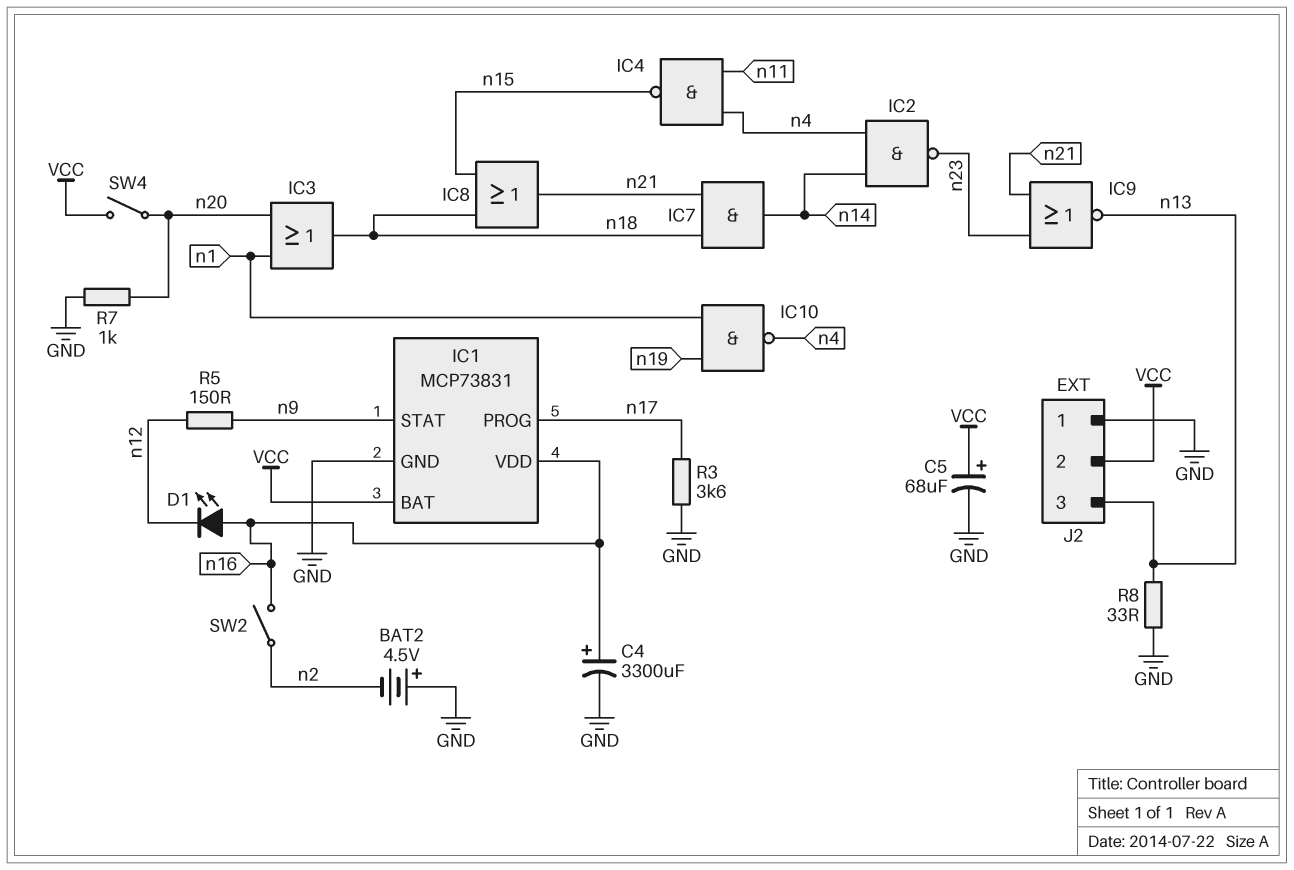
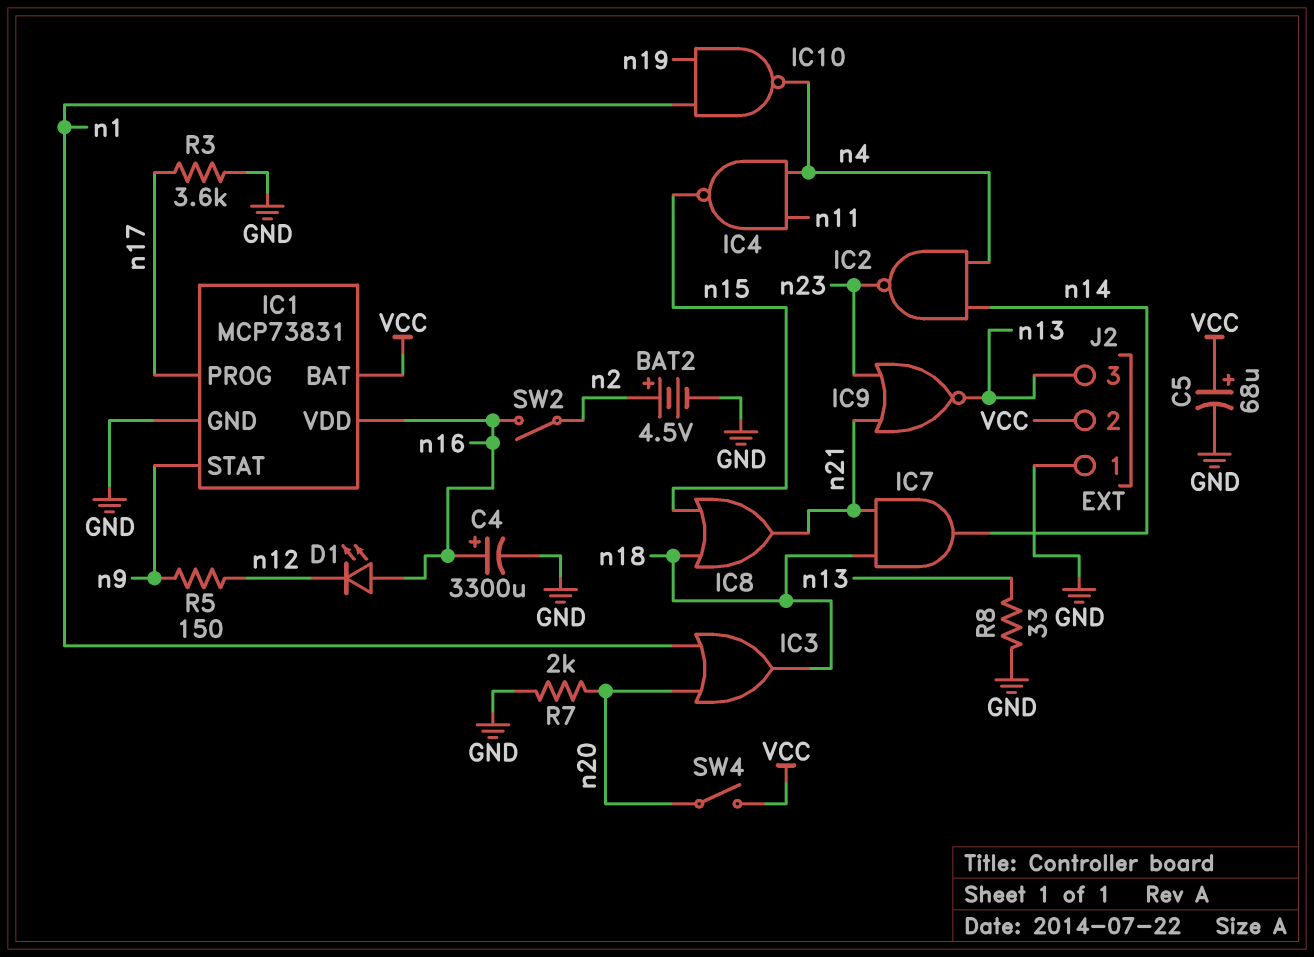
BAT2: 4.5V (plus GND, minus n2) -> 4.5V (plus n2, minus GND)
R7: 1k (GND, n20) -> 2k (GND, n20)

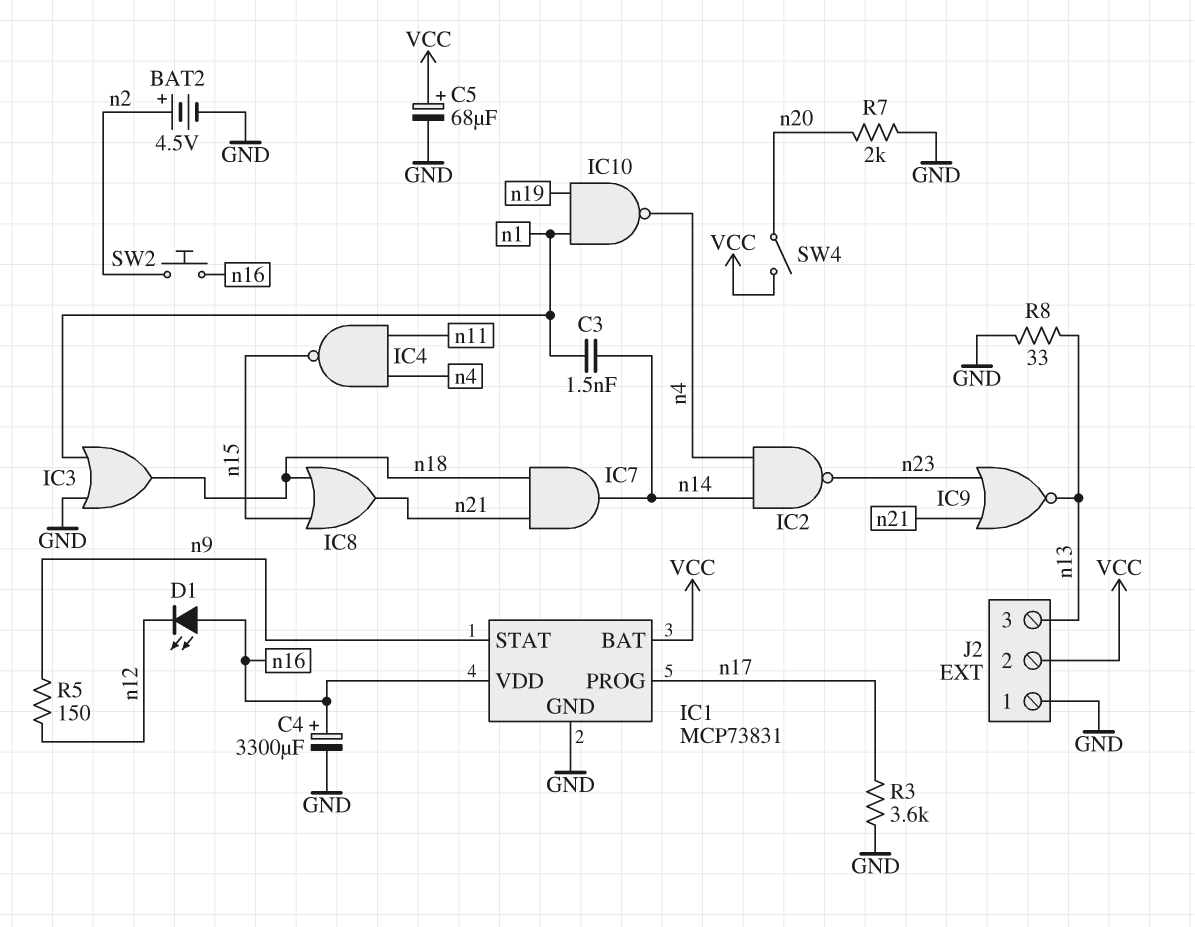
C3: none -> 1.5nF (n1, n14)
IC3: OR (in n1, in n20, out n18) -> OR (in GND, in n1, out n18)
SW2: switch (n2, n16) -> button (n2, n16)

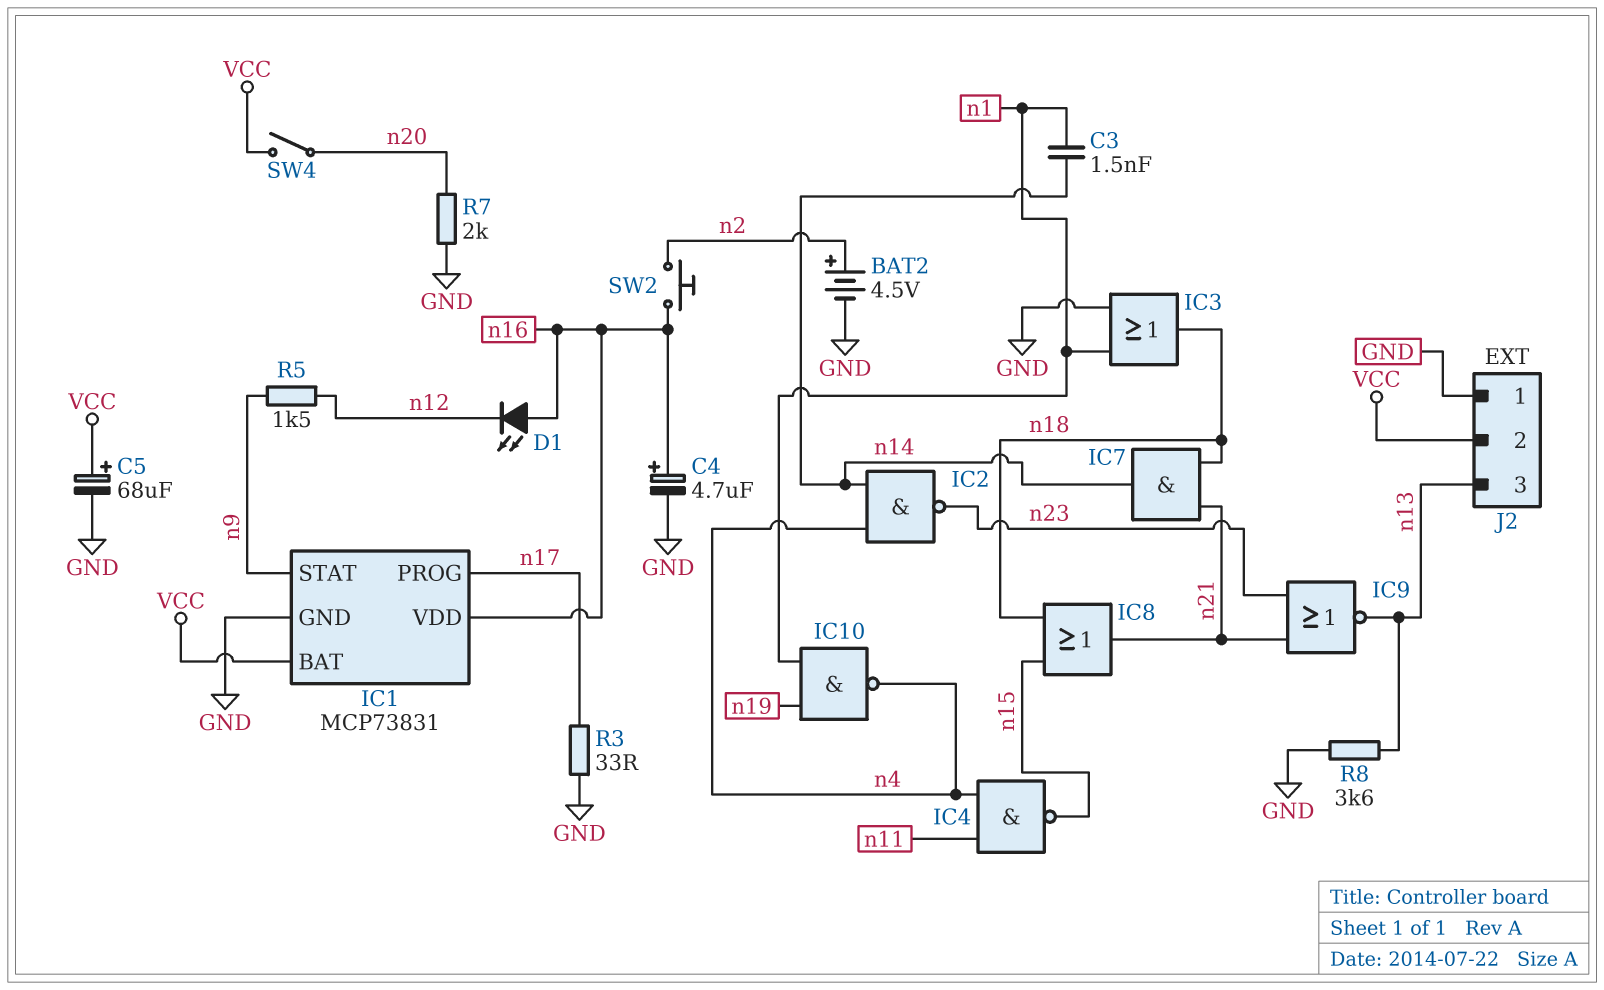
C4: 3300uF (plus n16, minus GND) -> 4.7uF (plus n16, minus GND)
R3: 3.6k (GND, n17) -> 33 (GND, n17)
R5: 150 (n9, n12) -> 1.5k (n9, n12)
R8: 33 (GND, n13) -> 3.6k (GND, n13)

